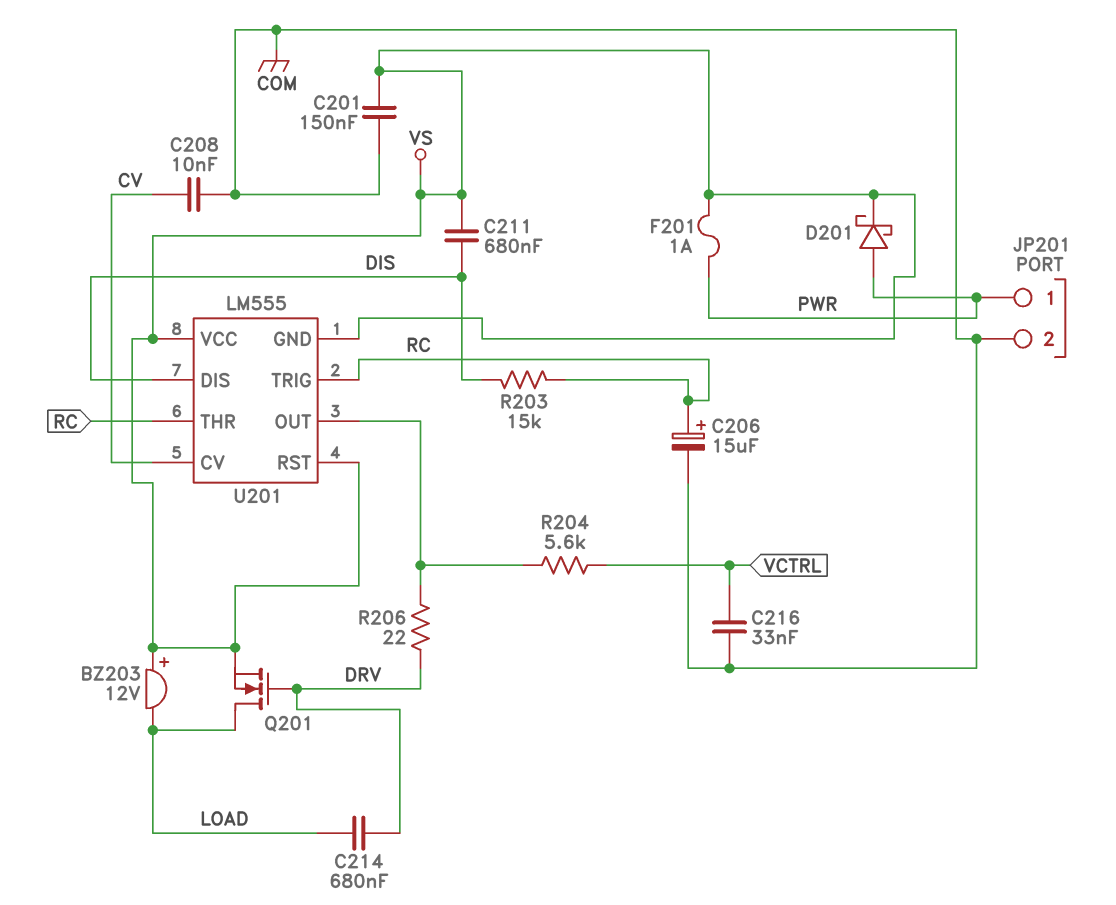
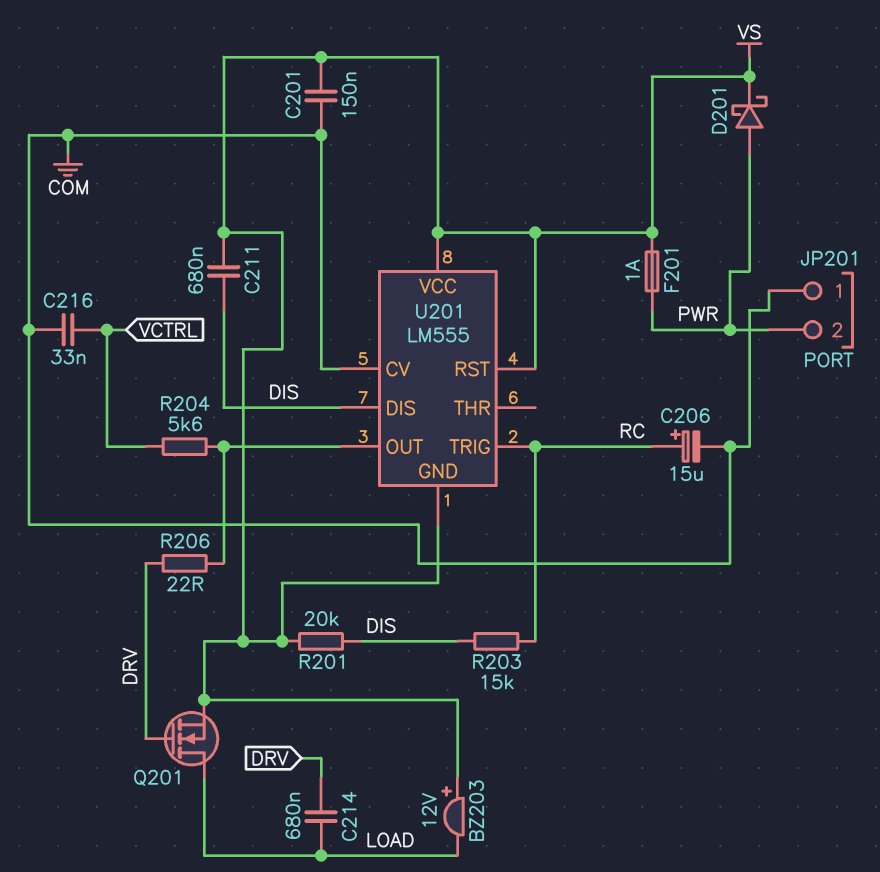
C208: 10nF (COM, CV) -> none
JP201 pin 1: PWR -> COM
JP201 pin 2: COM -> PWR
R201: none -> 20k (DIS, VS)
U201 pin CV: CV -> COM
U201 pin THR: RC -> none

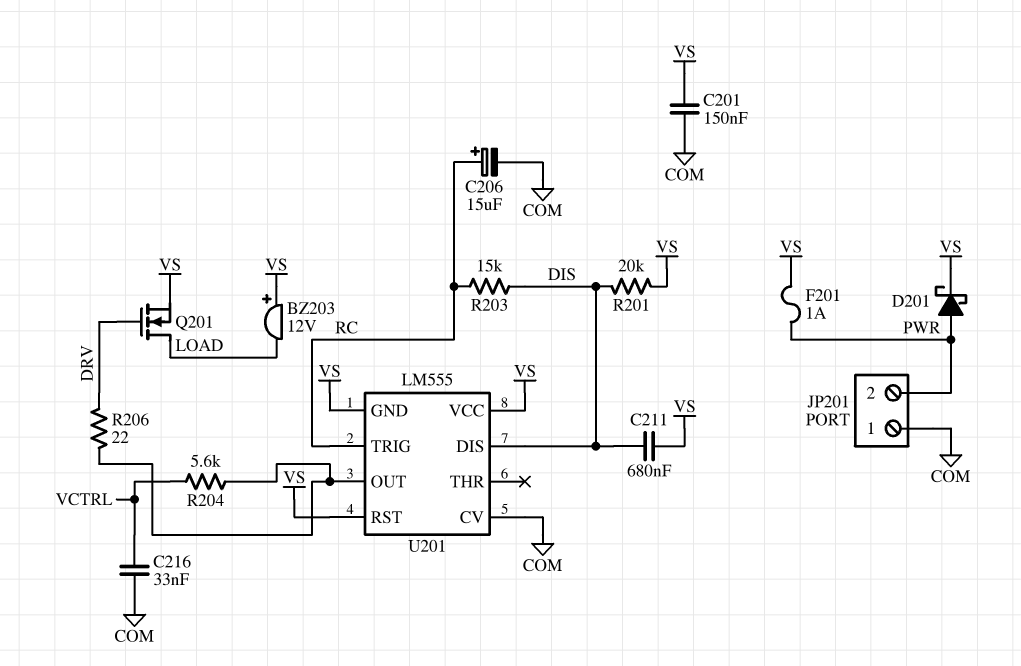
C214: 680nF (DRV, LOAD) -> none

